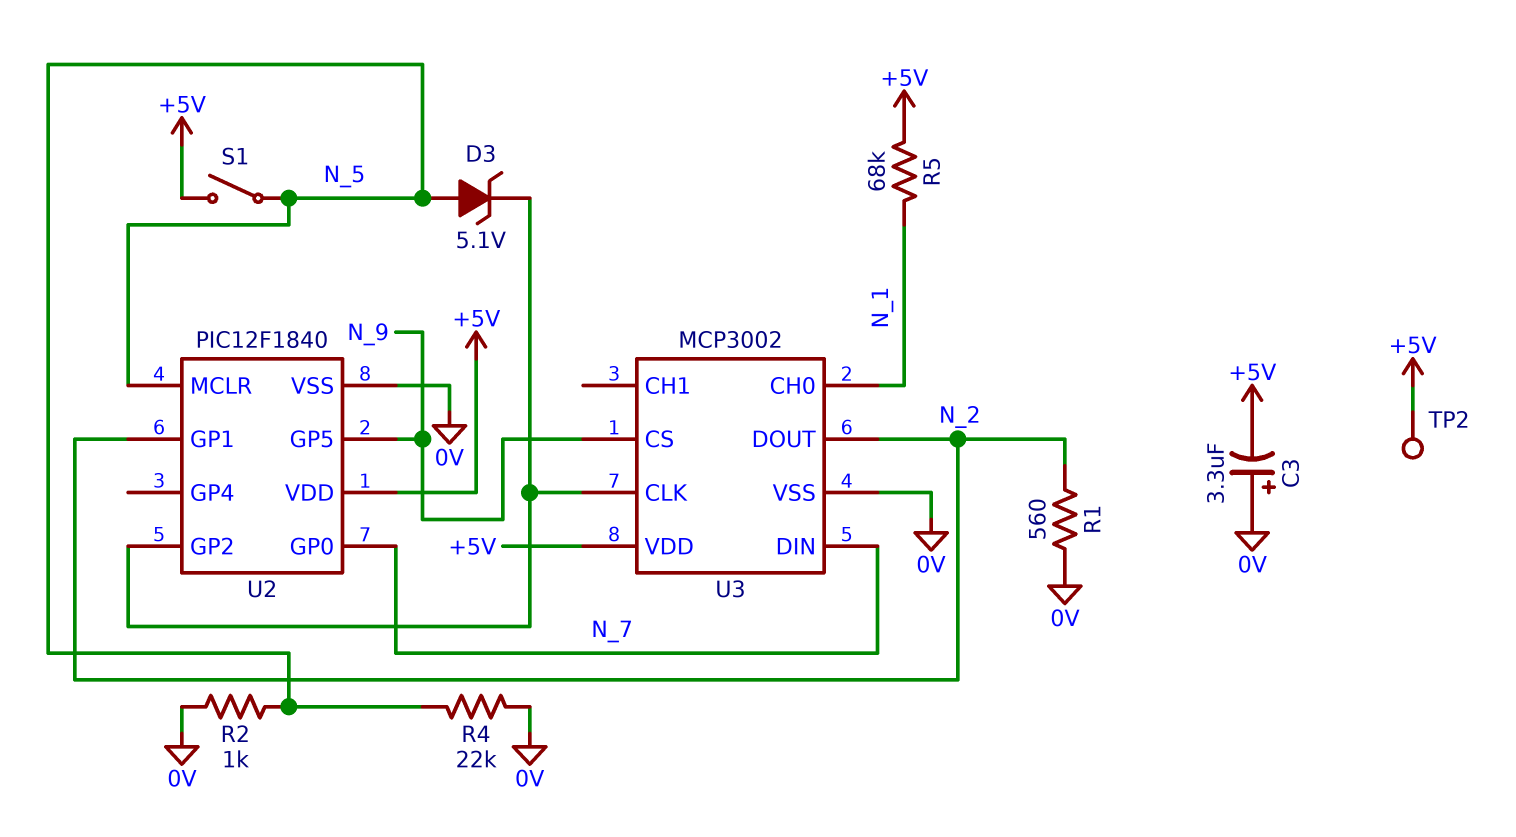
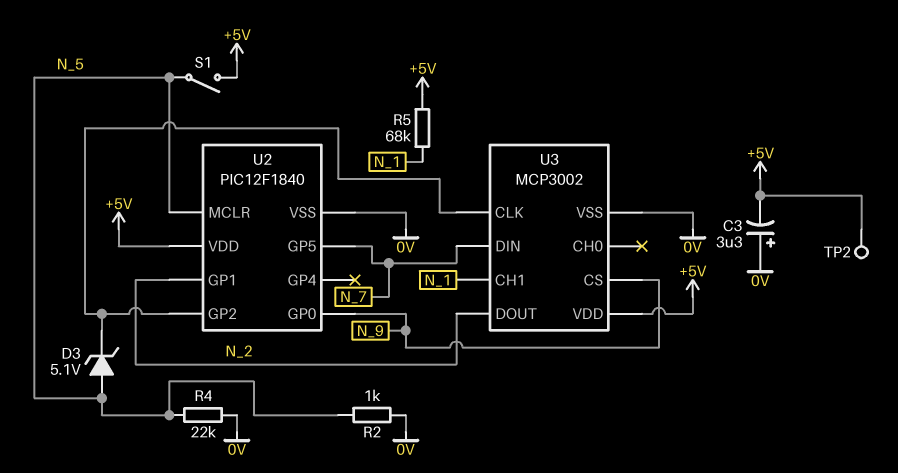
R1: 560 (0V, N_2) -> none
U2 pin GP0: N_7 -> N_9
U2 pin GP5: N_9 -> N_7
U3 pin CH0: N_1 -> none
U3 pin CH1: none -> N_1

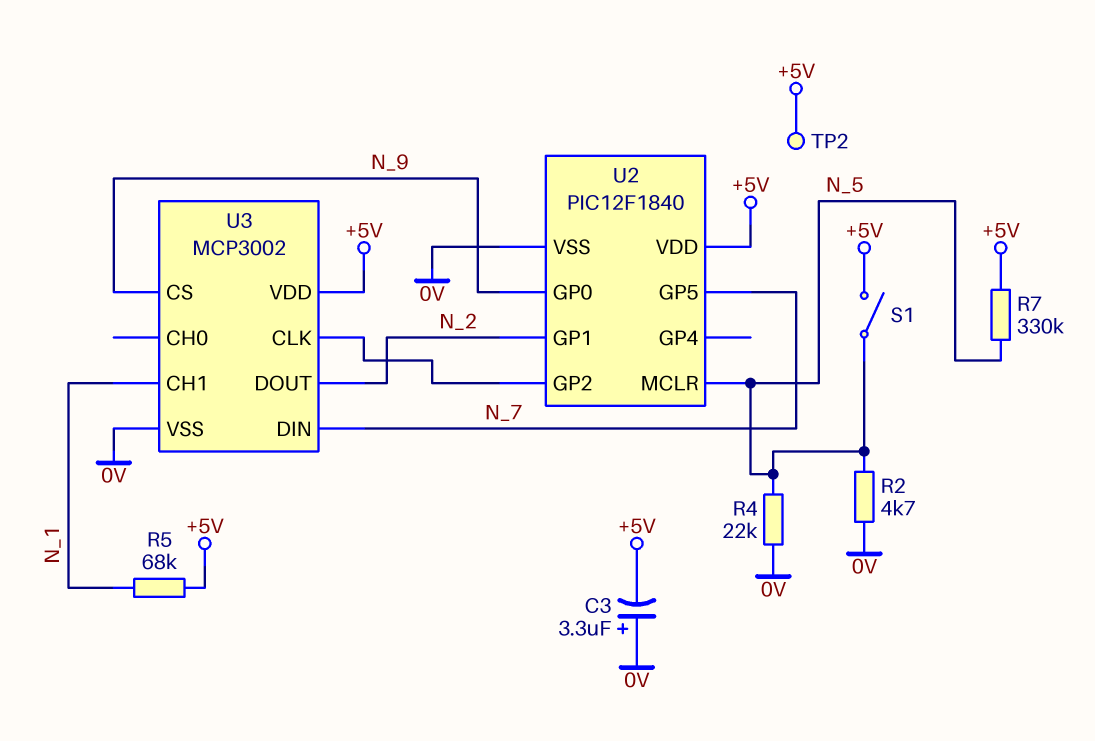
D3: zener 5.1V (A N_5, K U2/GP2) -> none
R2: 1k (0V, N_5) -> 4.7k (0V, N_5)
R7: none -> 330k (+5V, N_5)

